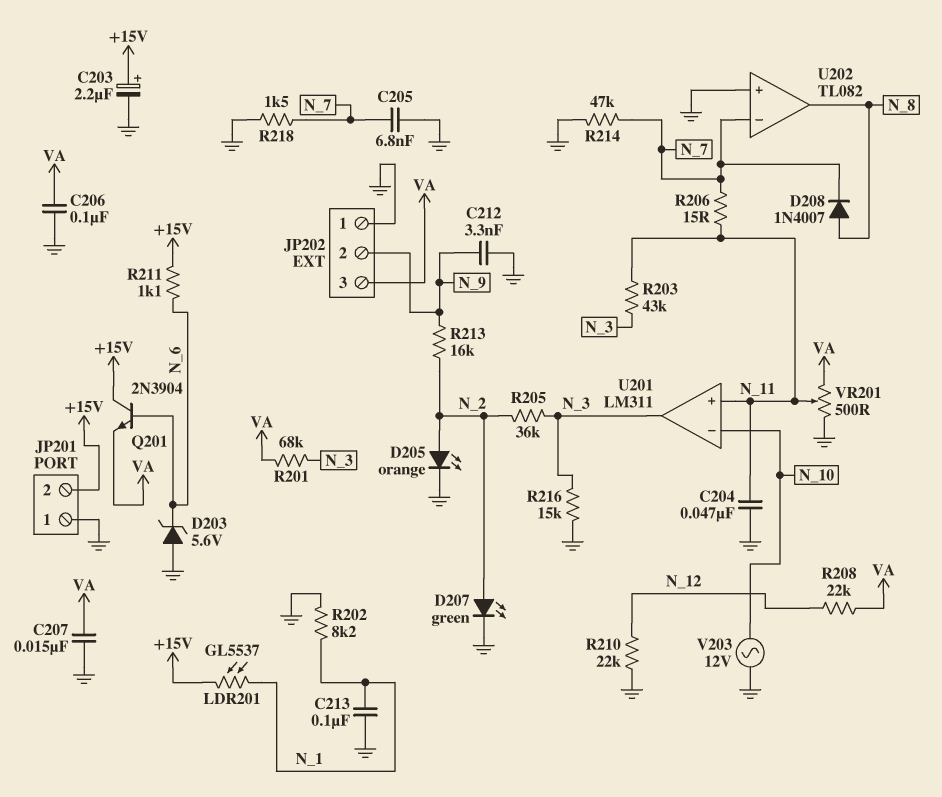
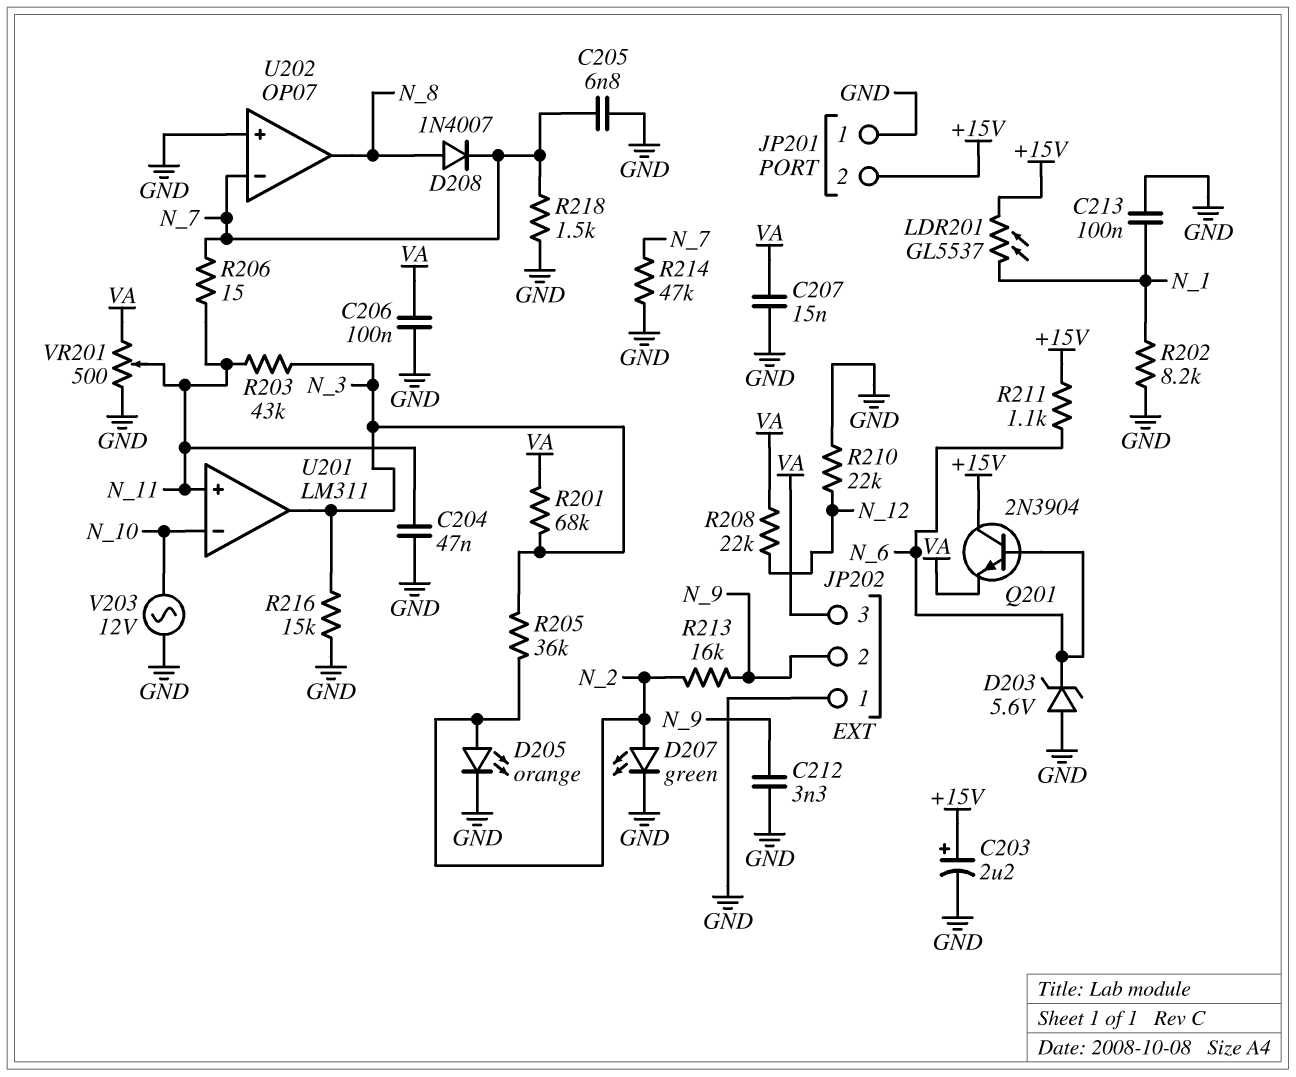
U202: TL082 -> OP07

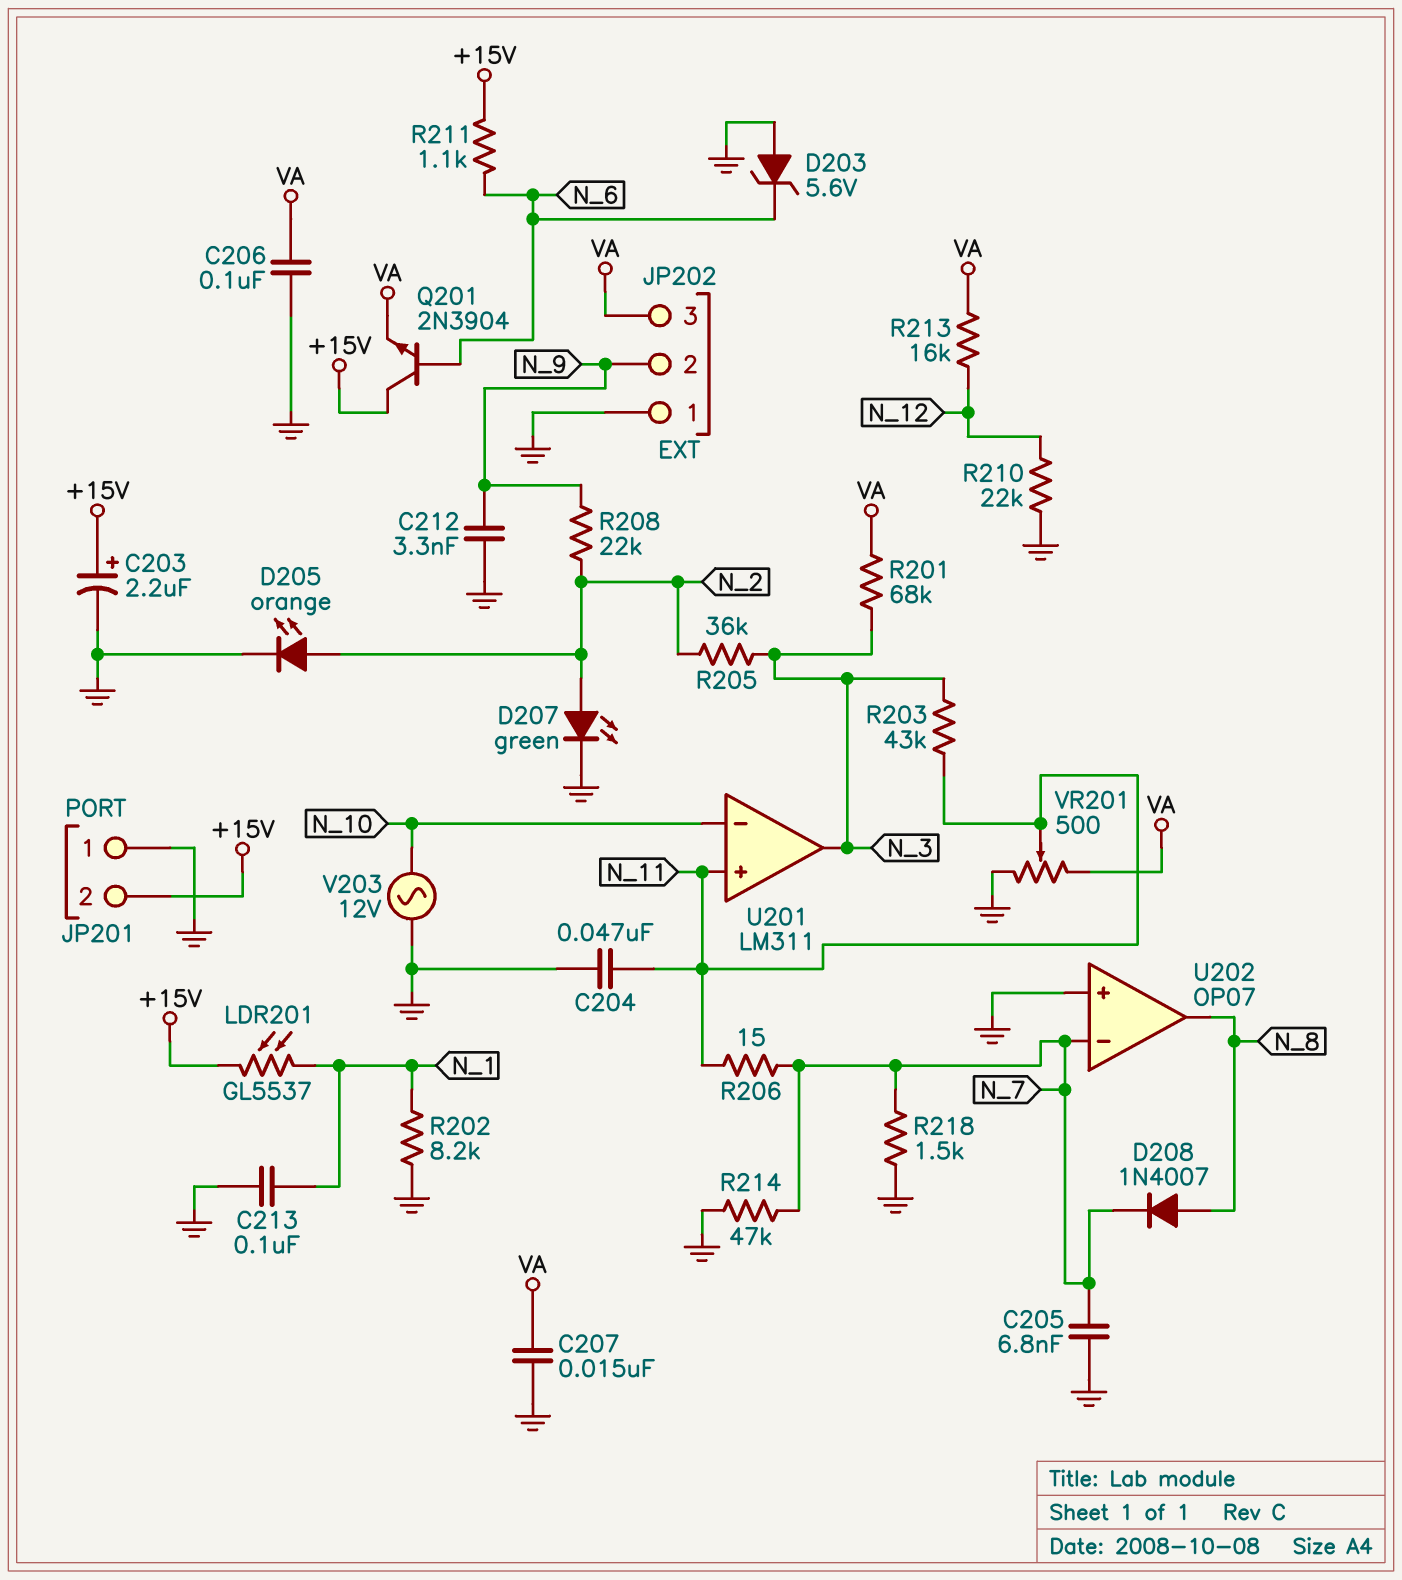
R208: 22k (N_12, VA) -> 22k (N_2, N_9)
R213: 16k (N_2, N_9) -> 16k (N_12, VA)
R216: 15k (GND, N_3) -> none

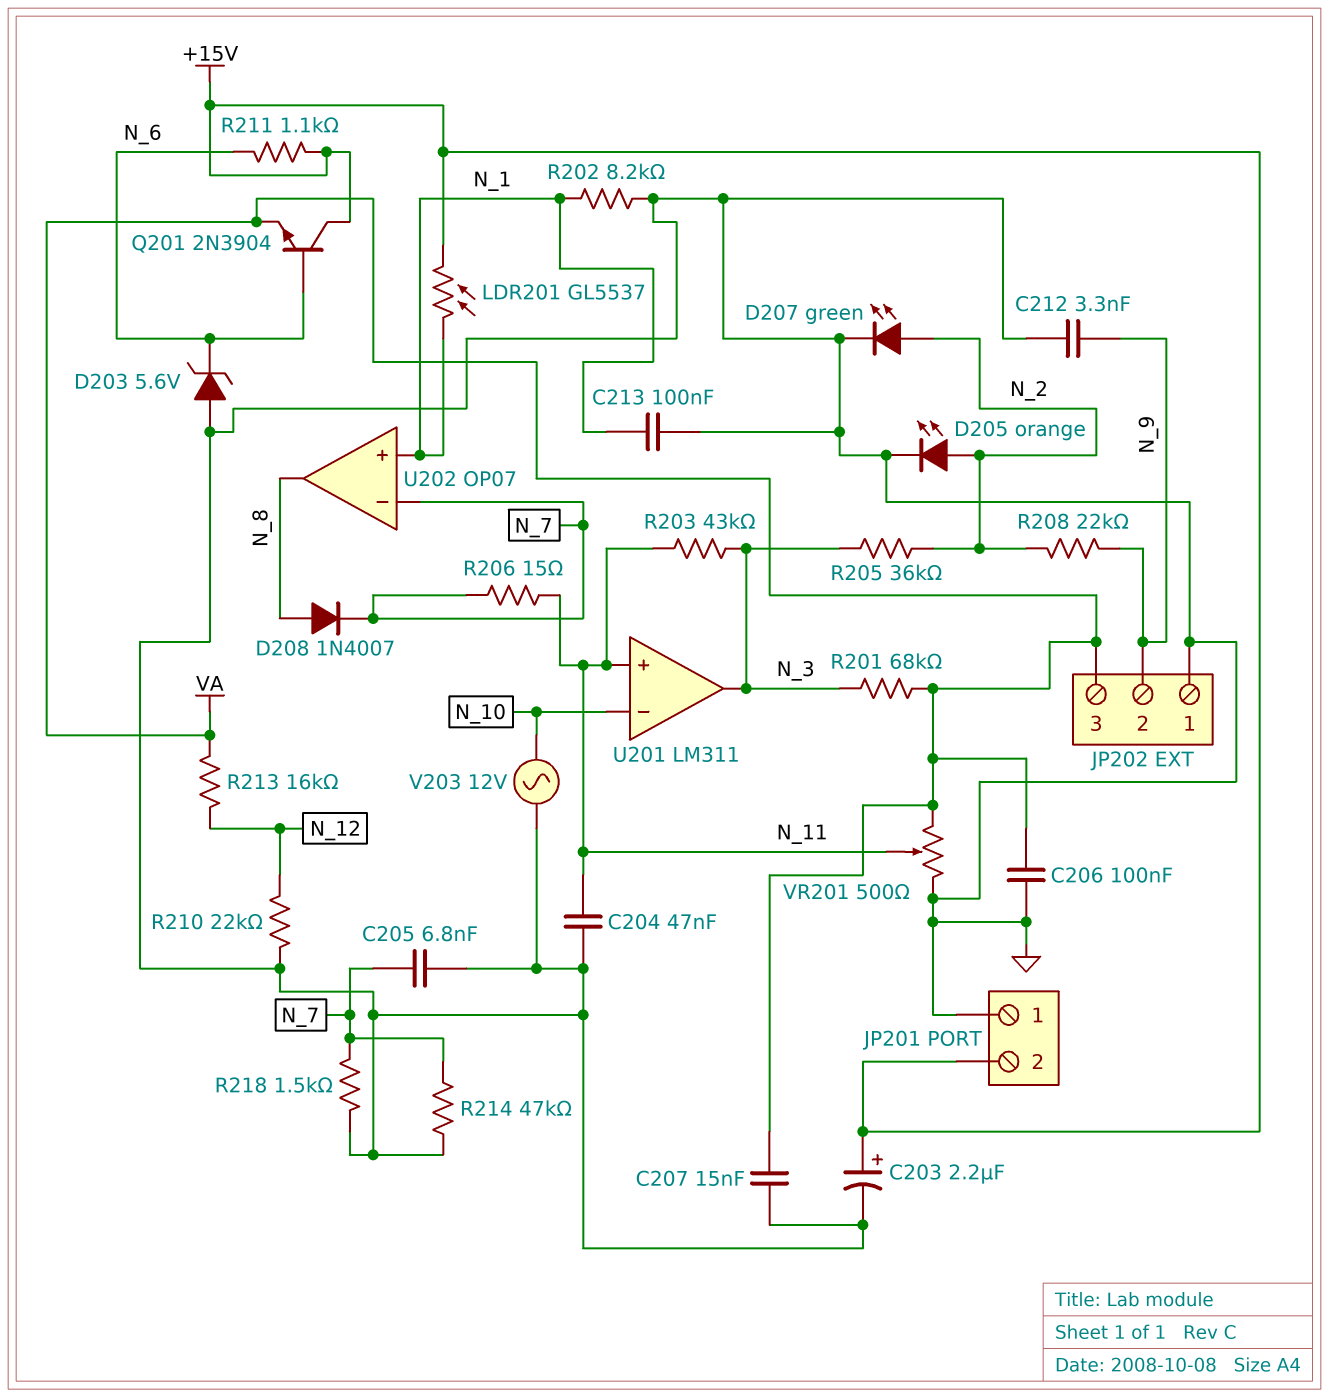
U202 pin in+: GND -> N_1

